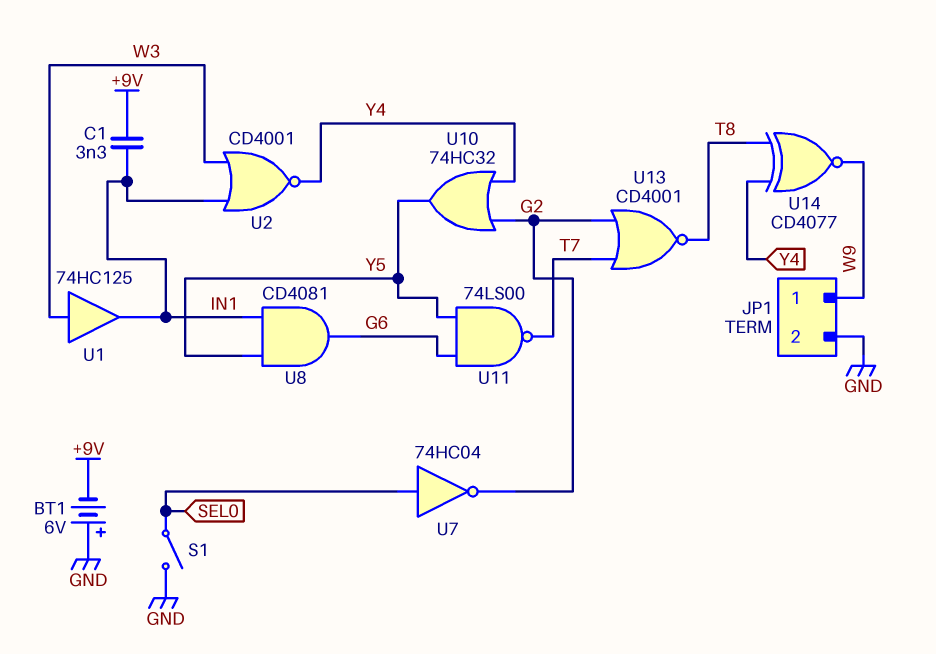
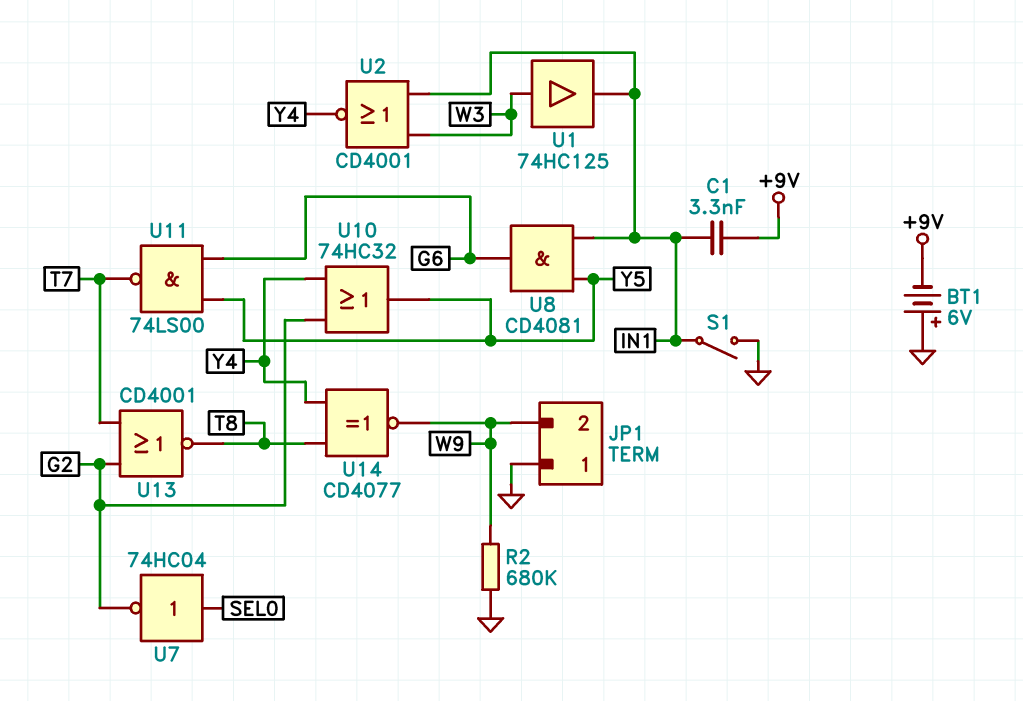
JP1 pin 1: W9 -> GND
JP1 pin 2: GND -> W9
R2: none -> 680k (GND, W9)
S1: switch (GND, SEL0) -> switch (GND, IN1)

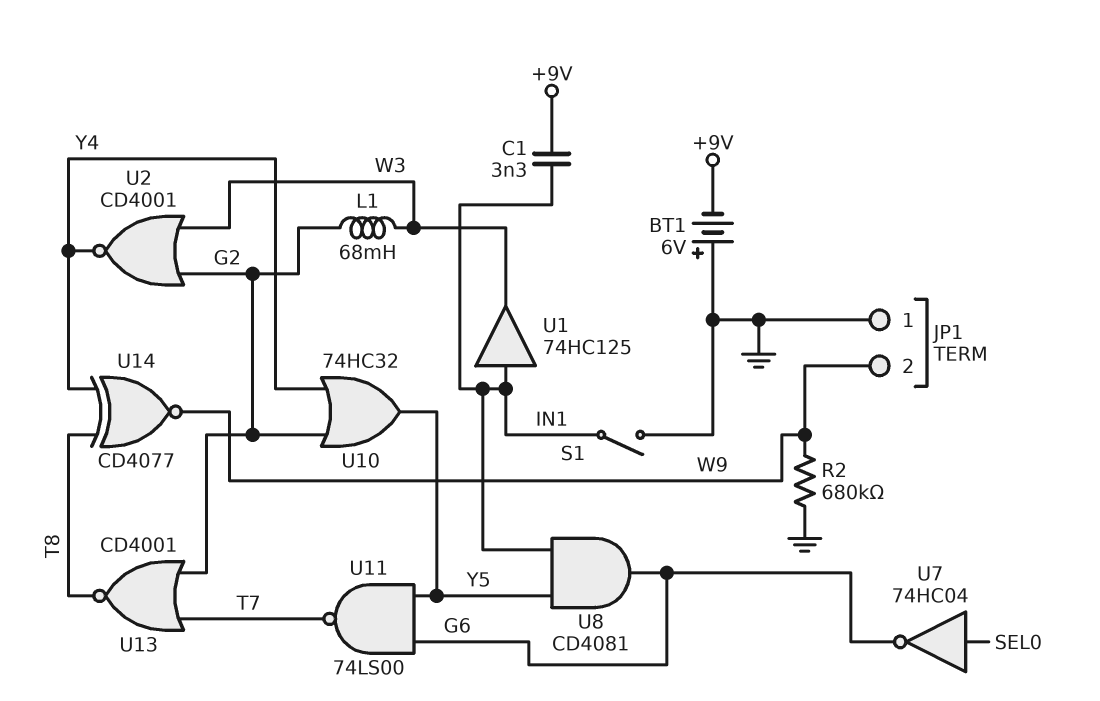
L1: none -> 68mH (G2, W3)
U1: buffer 74HC125 (in W3, out IN1) -> buffer 74HC125 (in IN1, out W3)
U2: NOR CD4001 (in IN1, in W3, out Y4) -> NOR CD4001 (in G2, in W3, out Y4)
U7: NOT 74HC04 (in SEL0, out G2) -> NOT 74HC04 (in SEL0, out G6)

